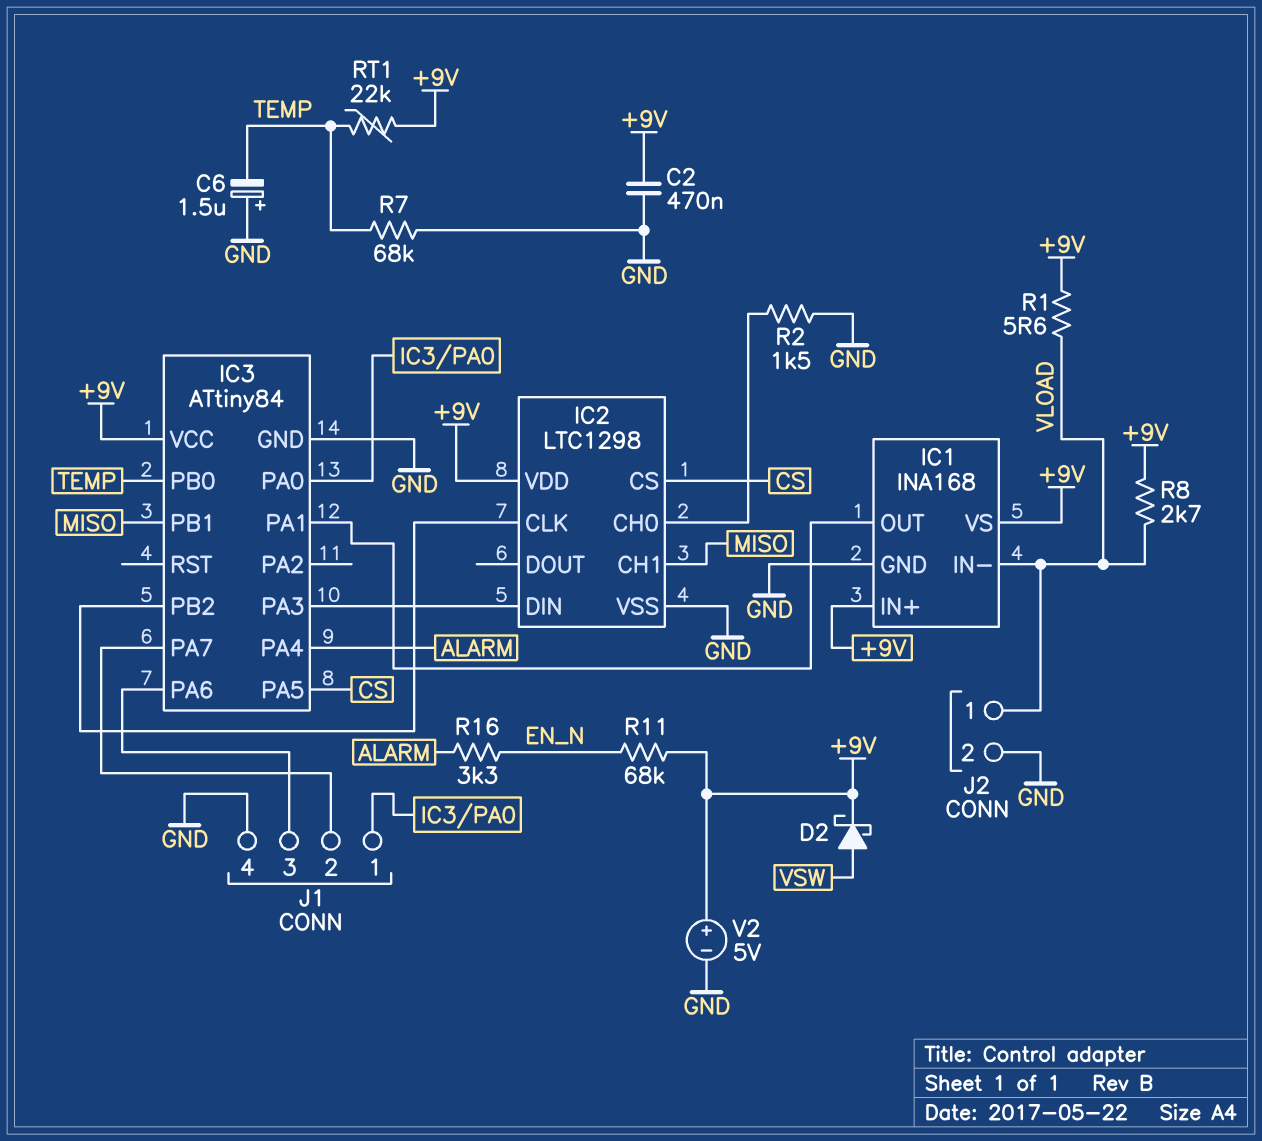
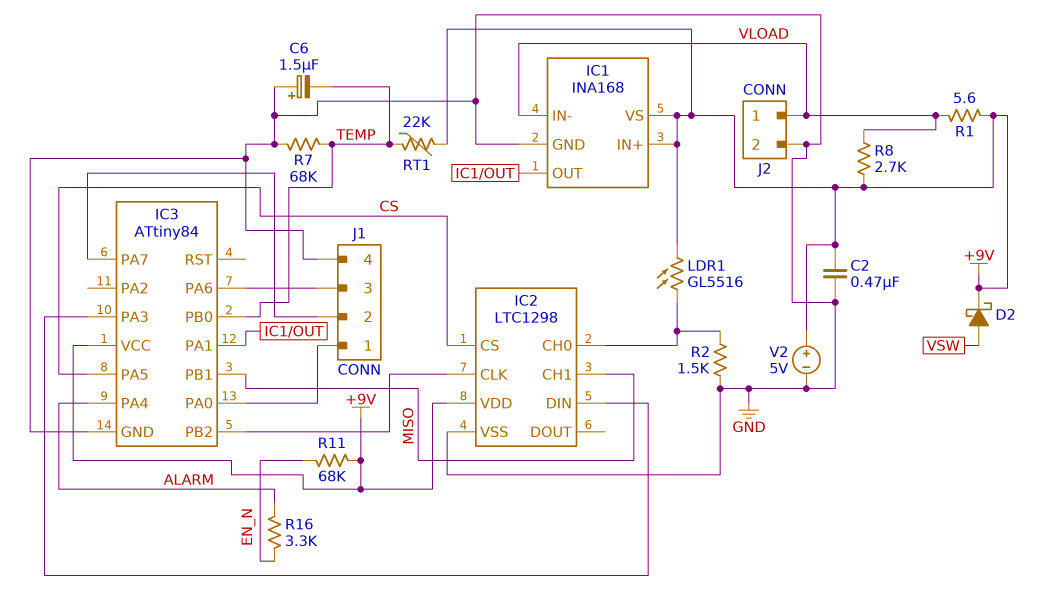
LDR1: none -> GL5516 (+9V, IC2/CH0)

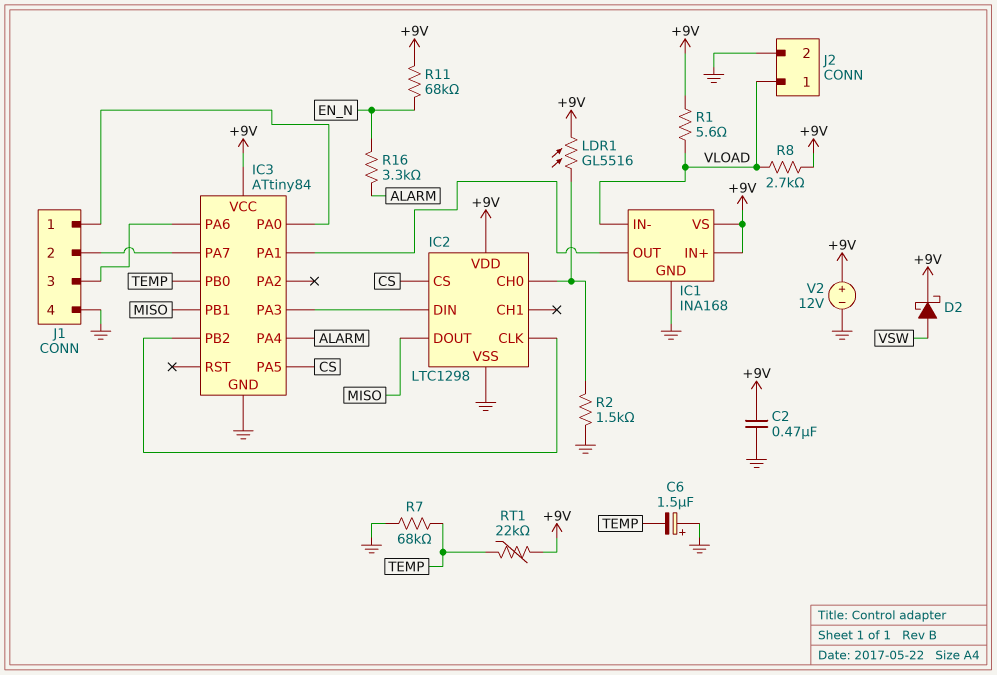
IC2 pin CH1: MISO -> none
IC2 pin DOUT: none -> MISO
V2: 5V (plus +9V, minus GND) -> 12V (plus +9V, minus GND)

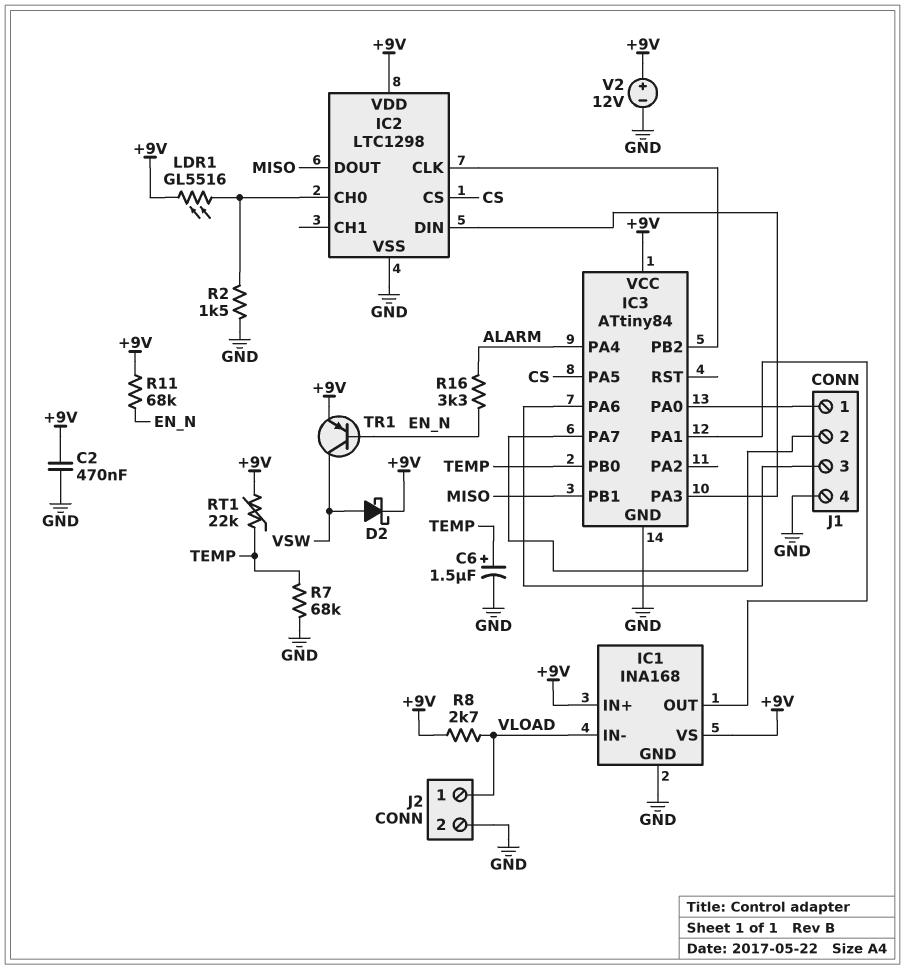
C6: 1.5uF (plus GND, minus TEMP) -> 1.5uF (plus TEMP, minus GND)
R1: 5.6 (+9V, VLOAD) -> none
TR1: none -> PNP (B EN_N, C VSW, E +9V)

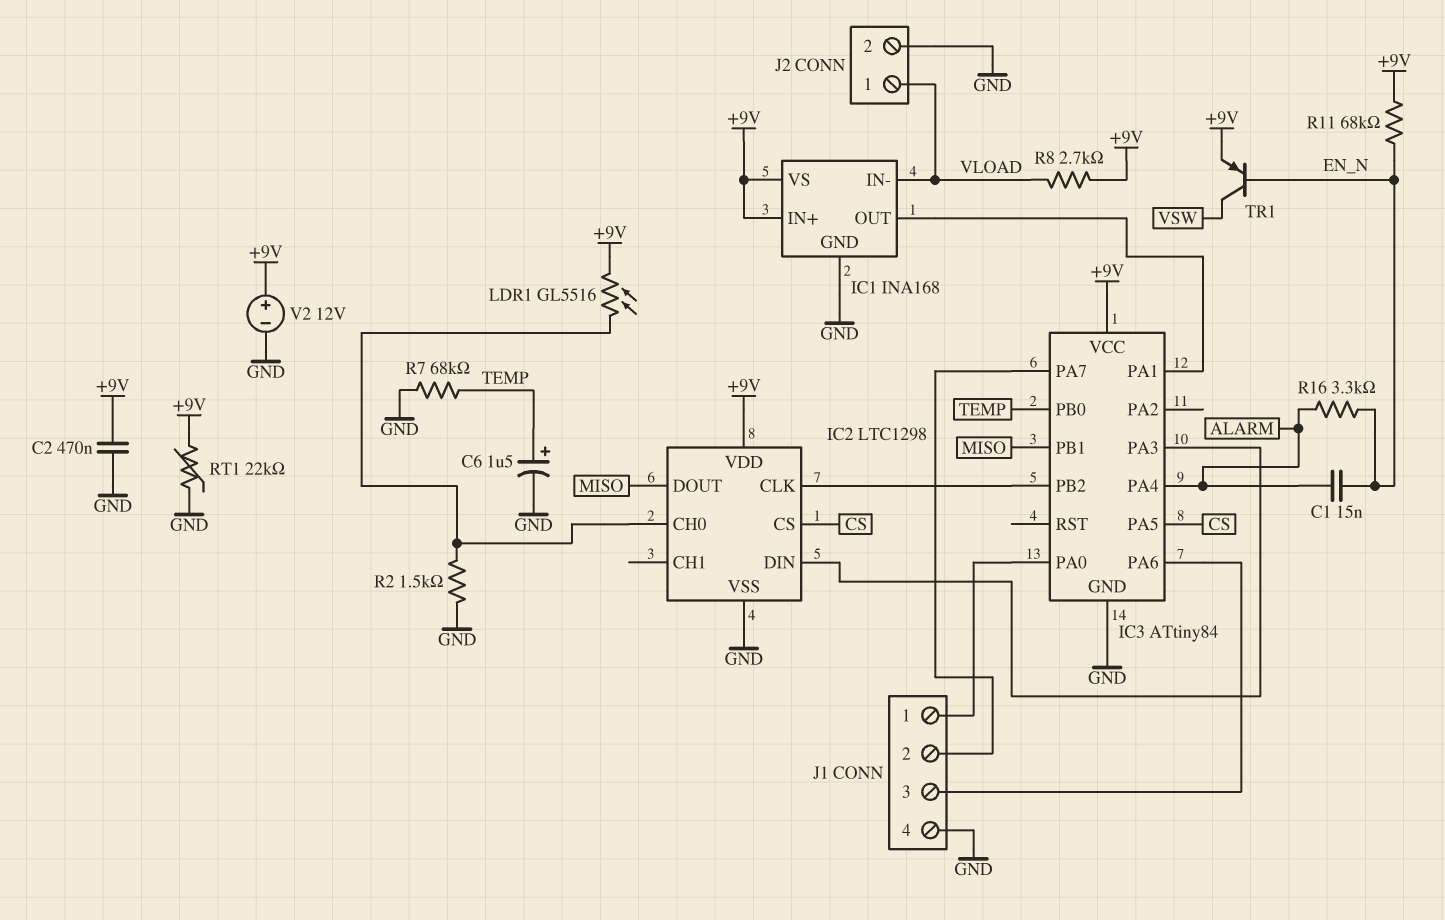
C1: none -> 15nF (ALARM, EN_N)
D2: schottky (A VSW, K +9V) -> none
RT1: 22k (+9V, TEMP) -> 22k (+9V, GND)

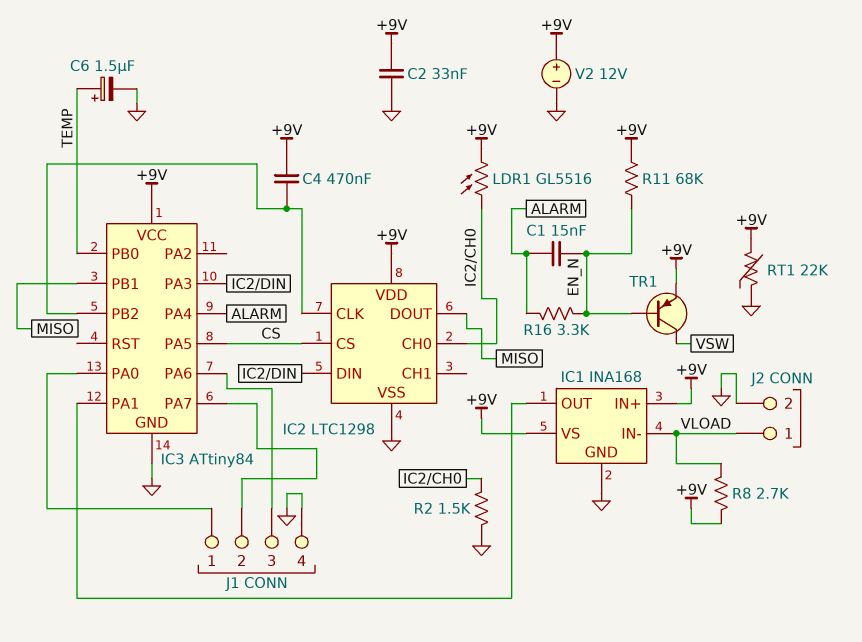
C2: 470nF (+9V, GND) -> 33nF (+9V, GND)
C4: none -> 470nF (+9V, IC2/CLK)
R7: 68k (GND, TEMP) -> none

